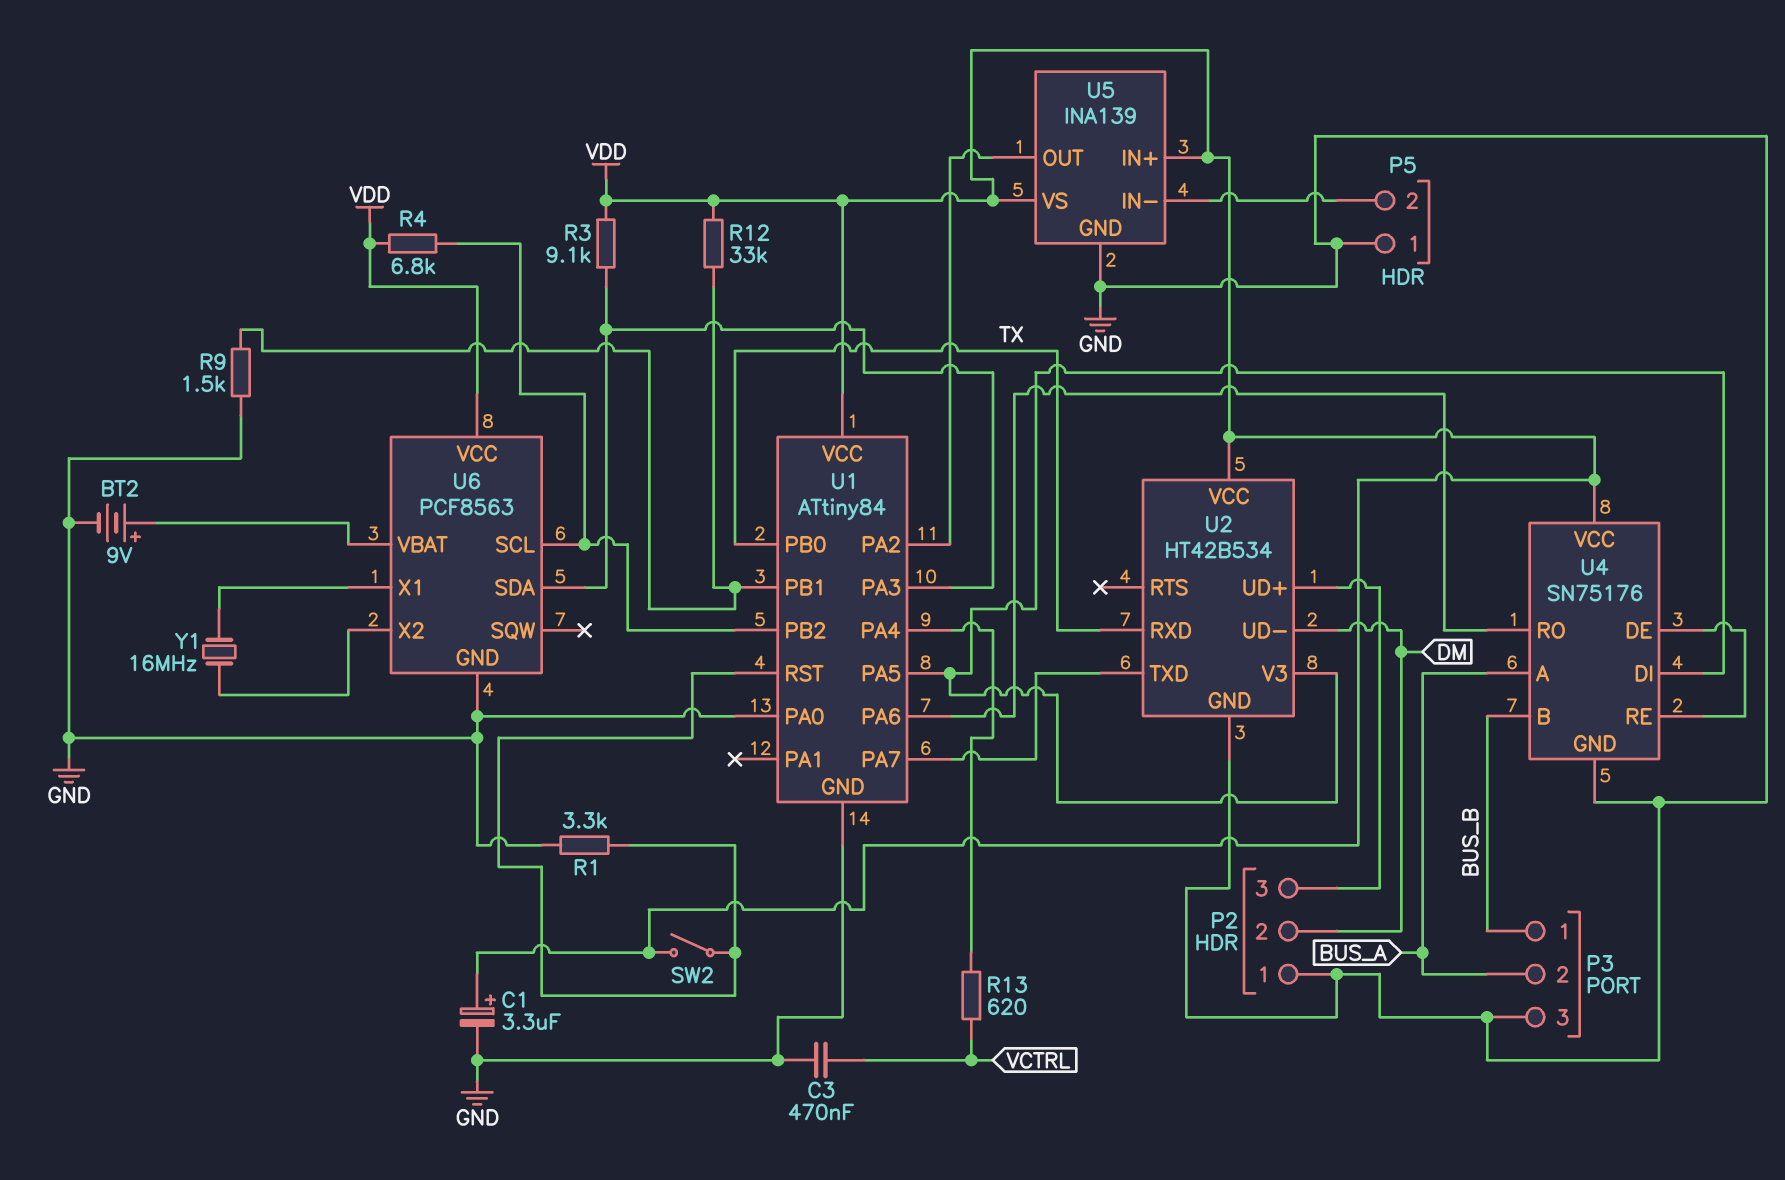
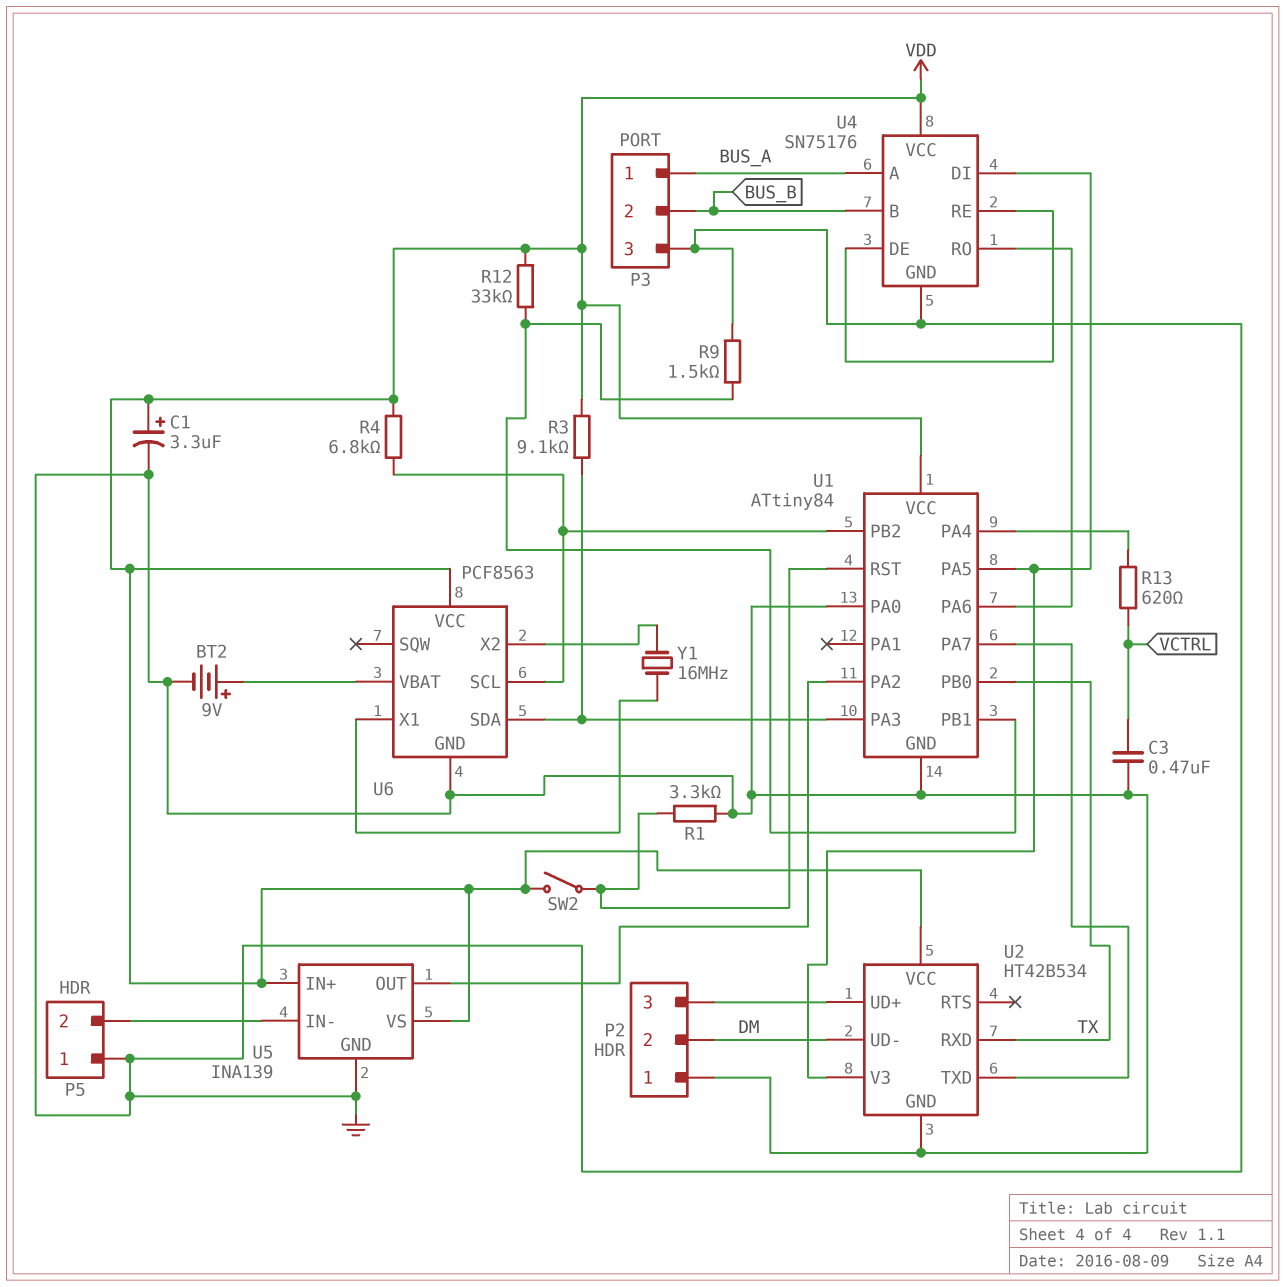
P3 pin 1: BUS_B -> BUS_A
P3 pin 2: BUS_A -> BUS_B

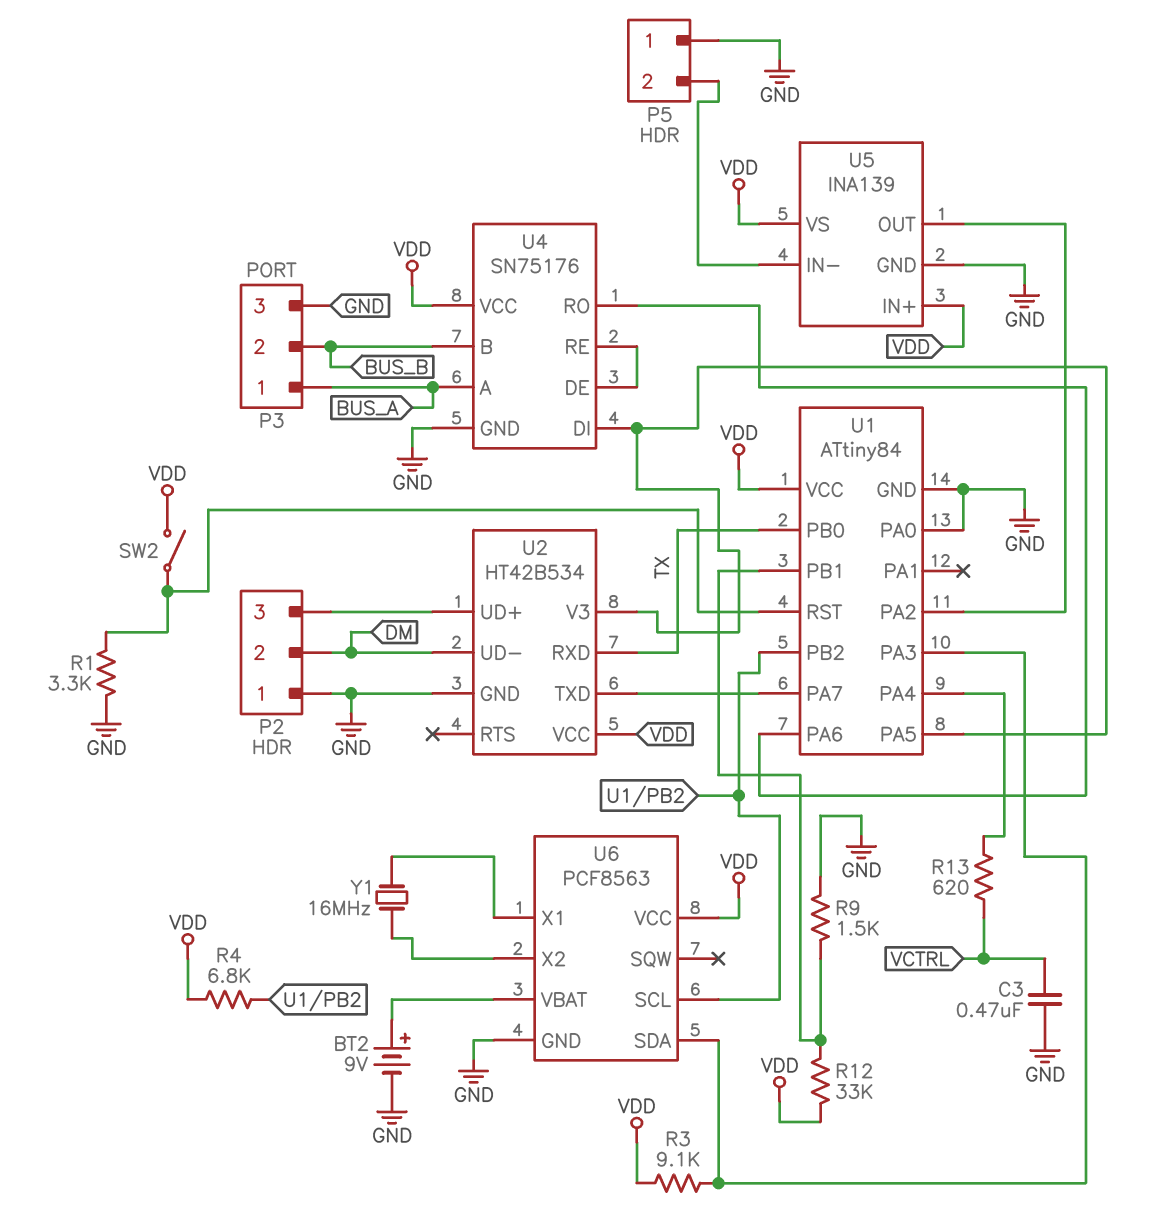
C1: 3.3uF (plus VDD, minus GND) -> none

